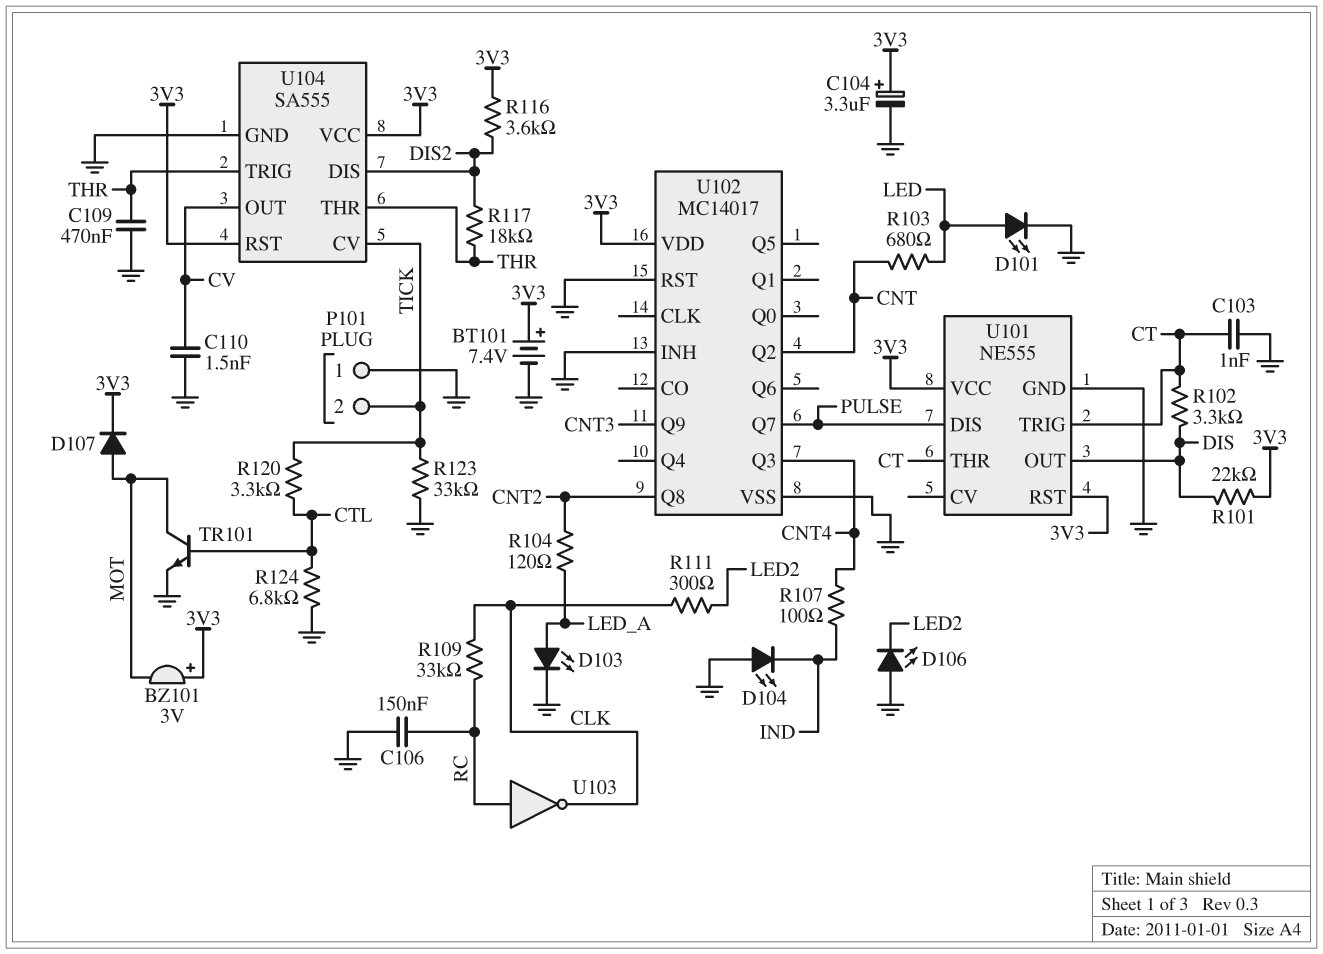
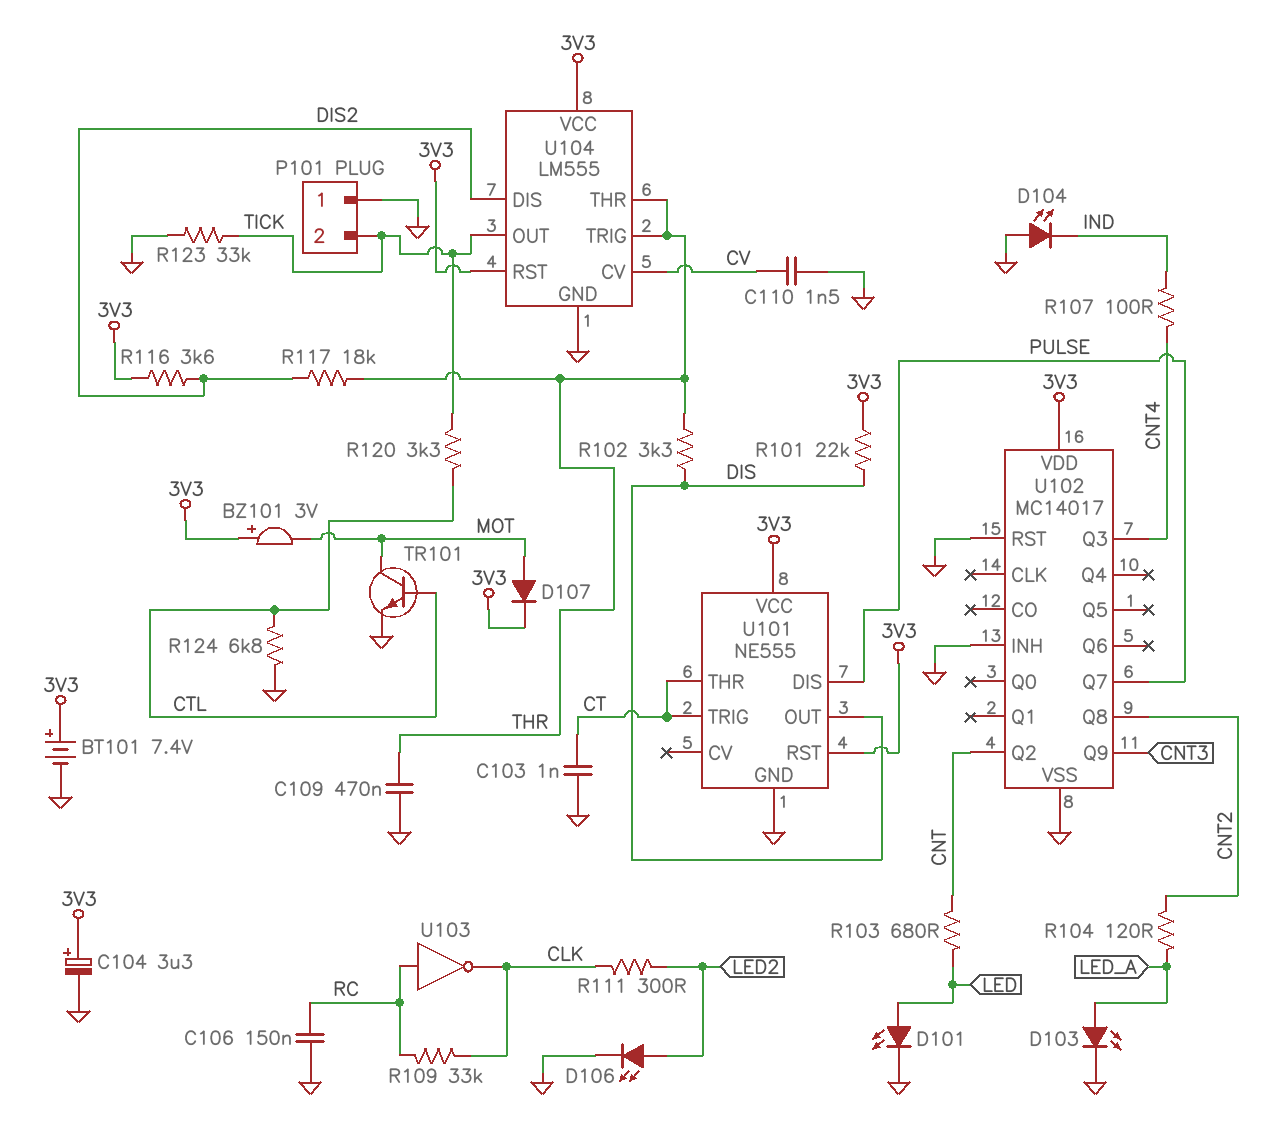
D106: LED (A GND, K LED2) -> LED (A LED2, K GND)
R102: 3.3k (CT, DIS) -> 3.3k (DIS, THR)
U104: SA555 -> LM555
U104 pin CV: TICK -> CV
U104 pin OUT: CV -> TICK

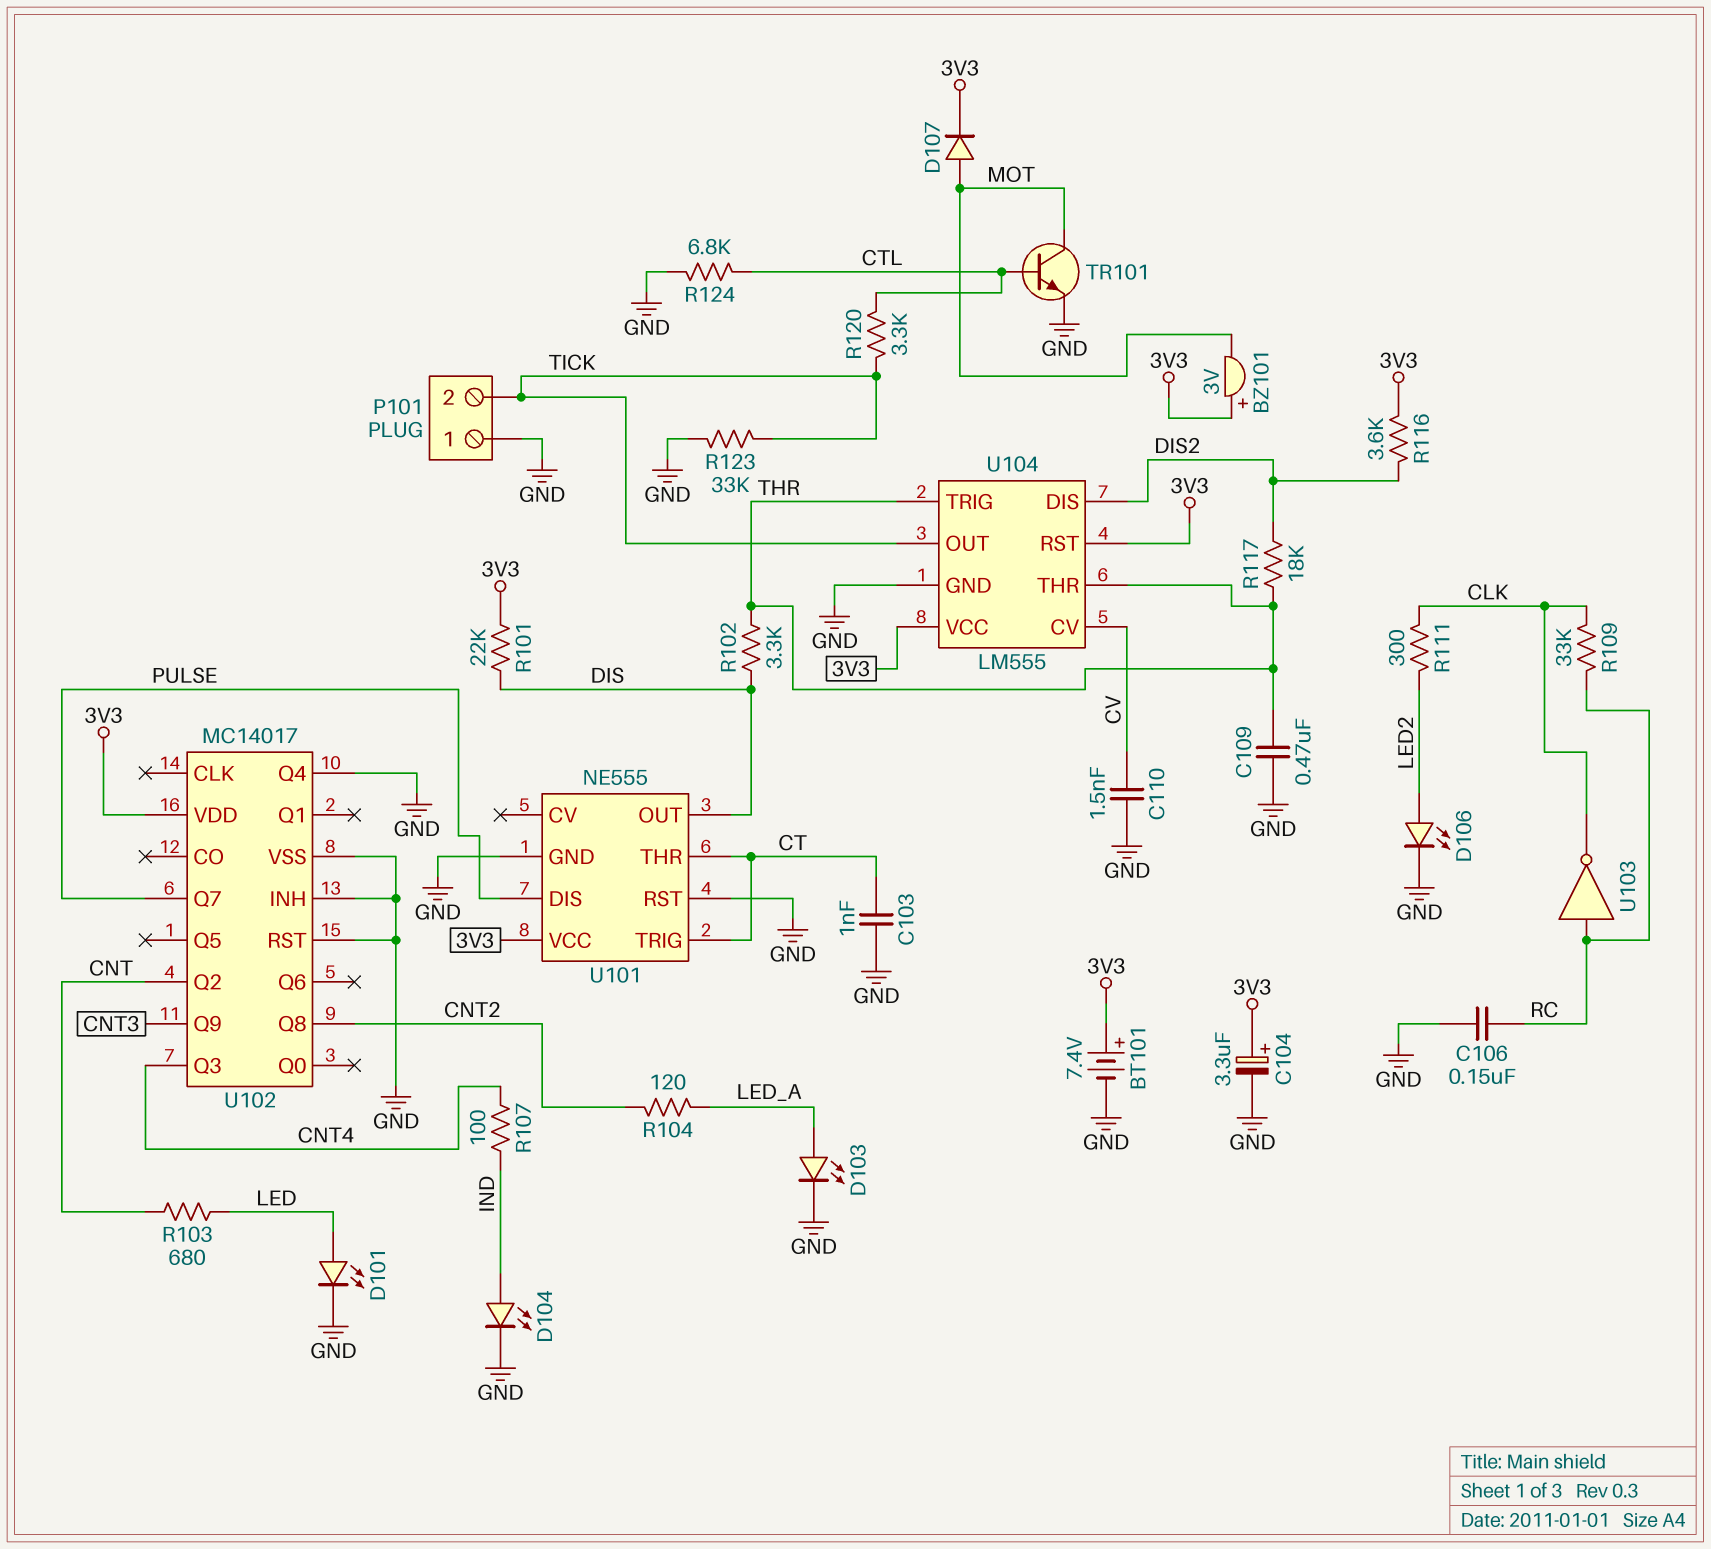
D104: LED (A GND, K IND) -> LED (A IND, K GND)
U101 pin RST: 3V3 -> GND
U102 pin Q4: none -> GND

